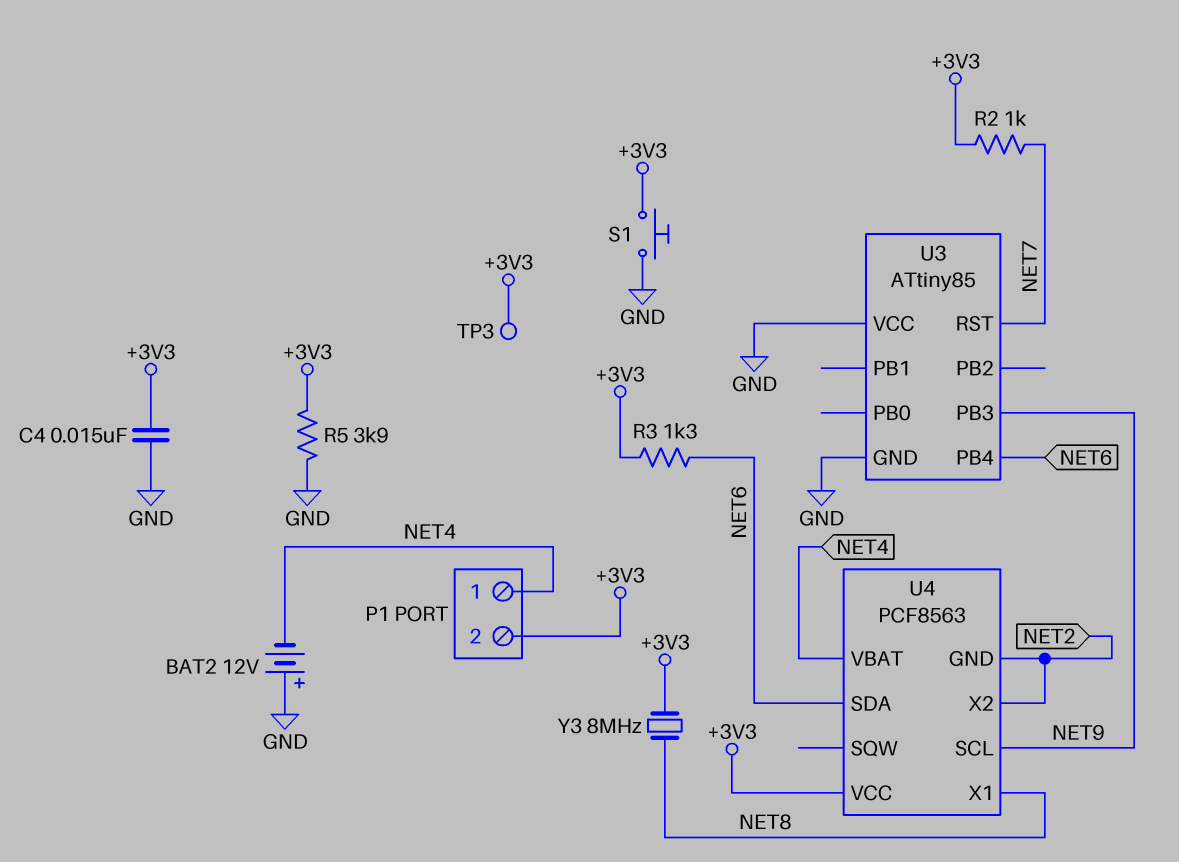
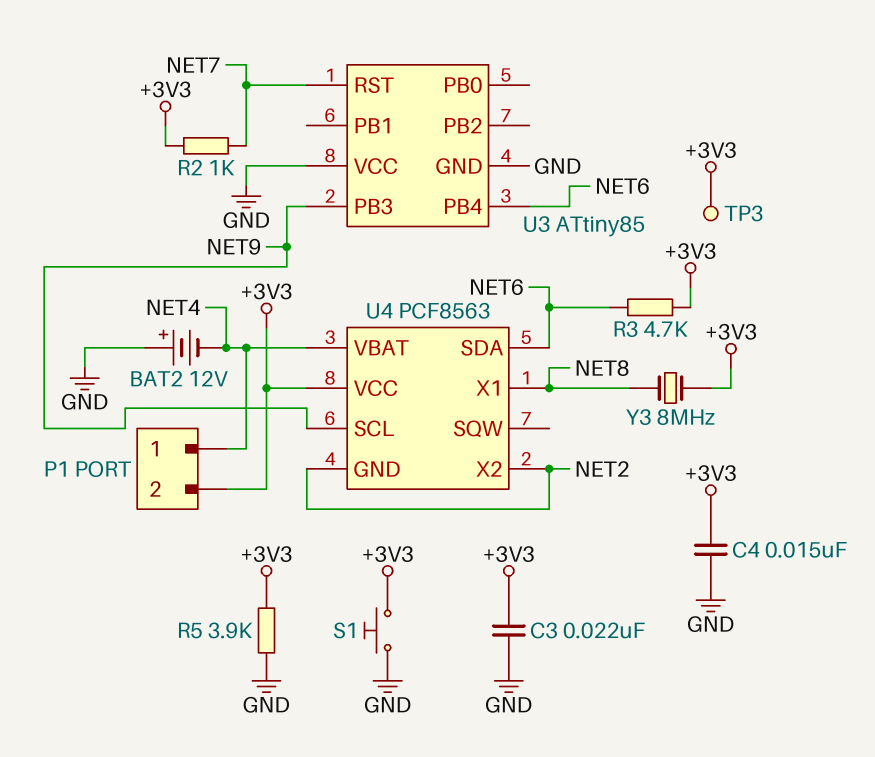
C3: none -> 22nF (+3V3, GND)
R3: 1.3k (+3V3, NET6) -> 4.7k (+3V3, NET6)

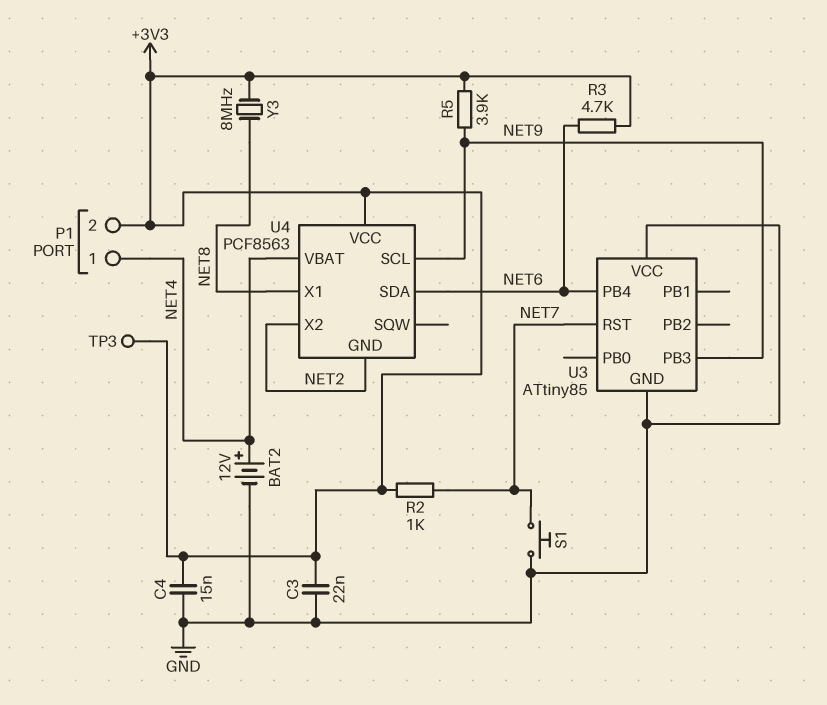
BAT2: 12V (plus GND, minus NET4) -> 12V (plus NET4, minus GND)
R5: 3.9k (+3V3, GND) -> 3.9k (+3V3, NET9)
S1: button (+3V3, GND) -> button (GND, NET7)

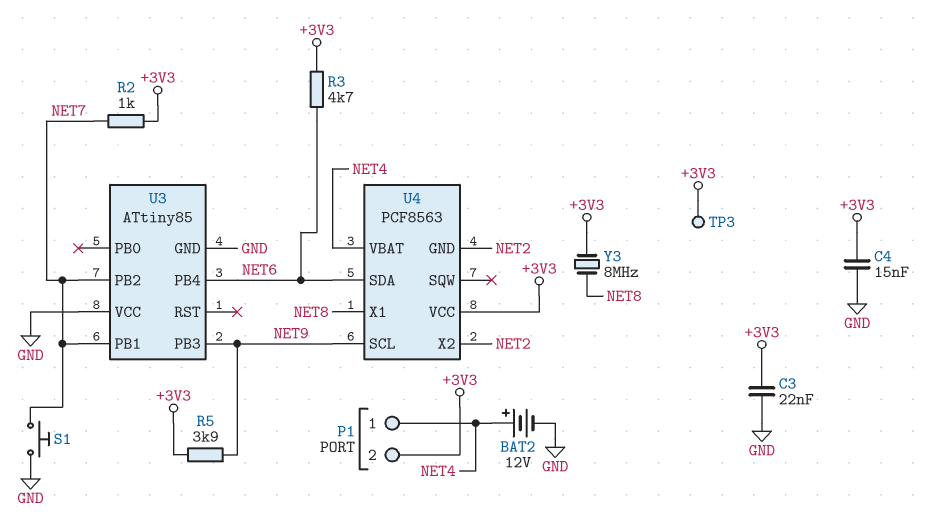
U3 pin PB1: none -> NET7
U3 pin PB2: none -> NET7
U3 pin RST: NET7 -> none

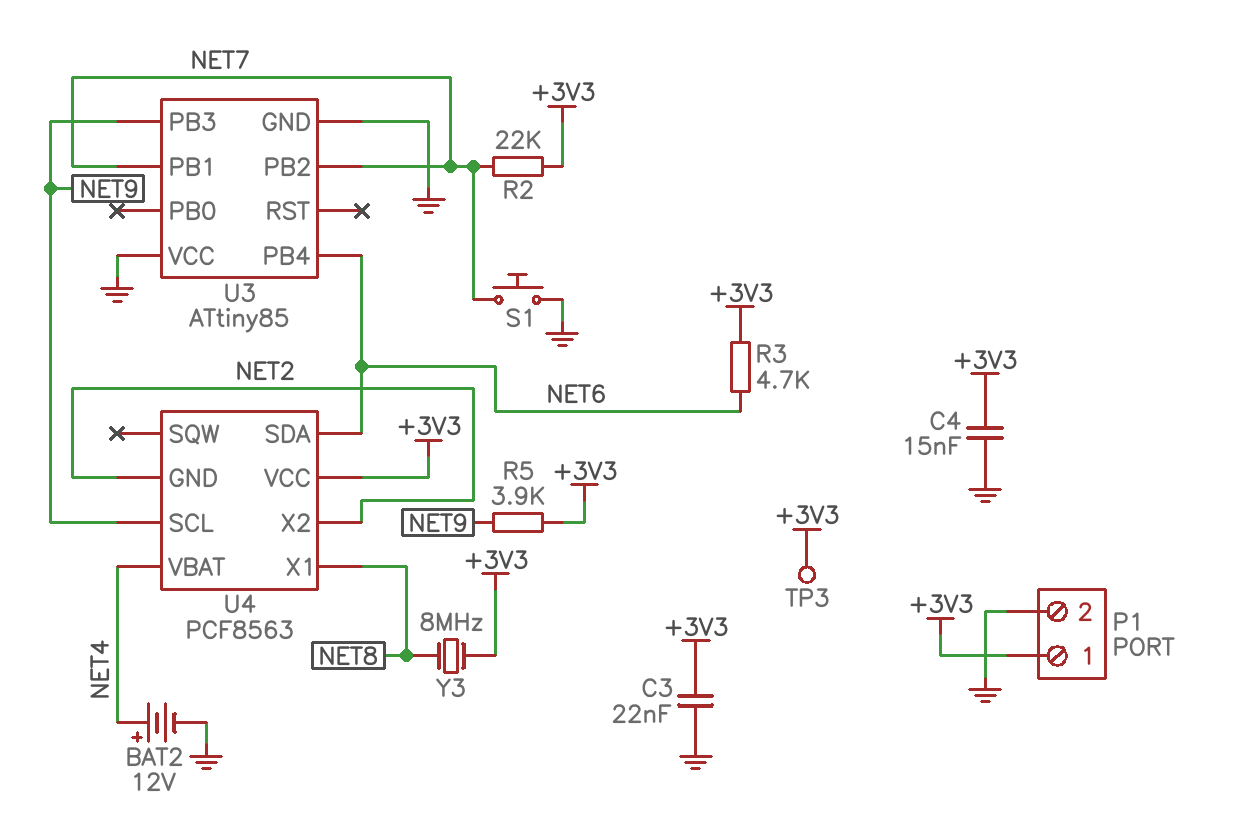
P1 pin 1: NET4 -> +3V3
P1 pin 2: +3V3 -> GND
R2: 1k (+3V3, NET7) -> 22k (+3V3, NET7)

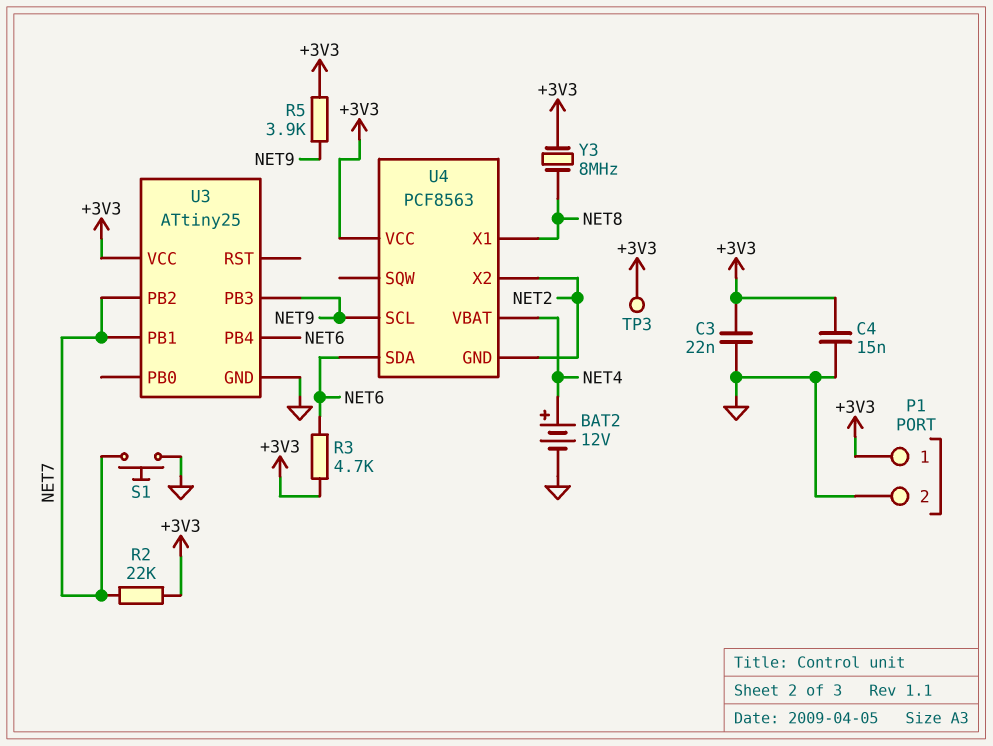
U3: ATtiny85 -> ATtiny25
U3 pin VCC: GND -> +3V3

